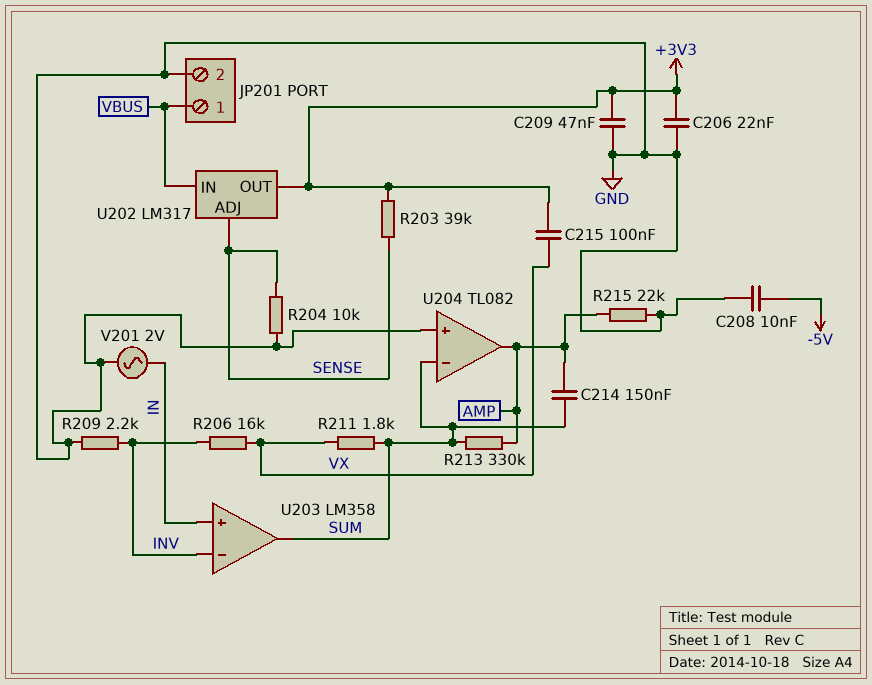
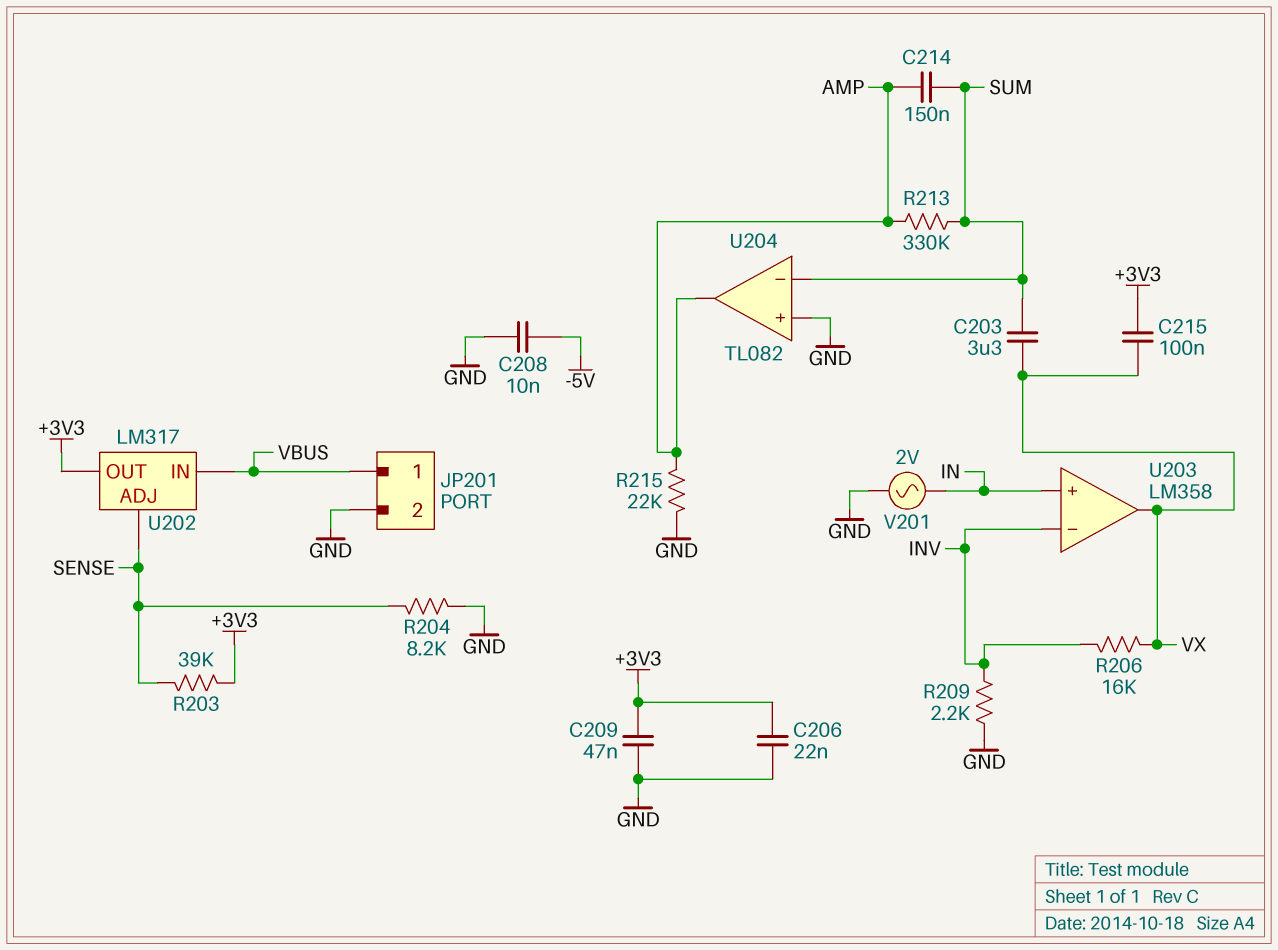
C203: none -> 3.3uF (SUM, VX)
R204: 10k (GND, SENSE) -> 8.2k (GND, SENSE)
R211: 1.8k (SUM, VX) -> none
U203 pin out: SUM -> VX

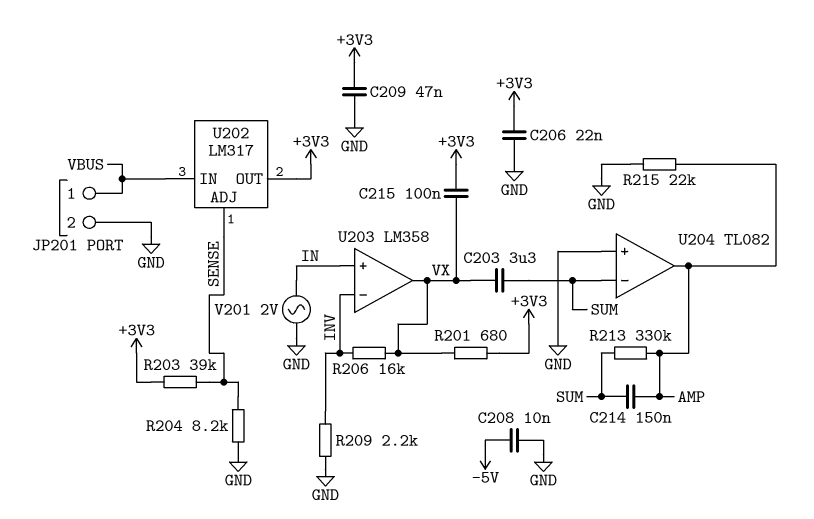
R201: none -> 680 (+3V3, VX)

